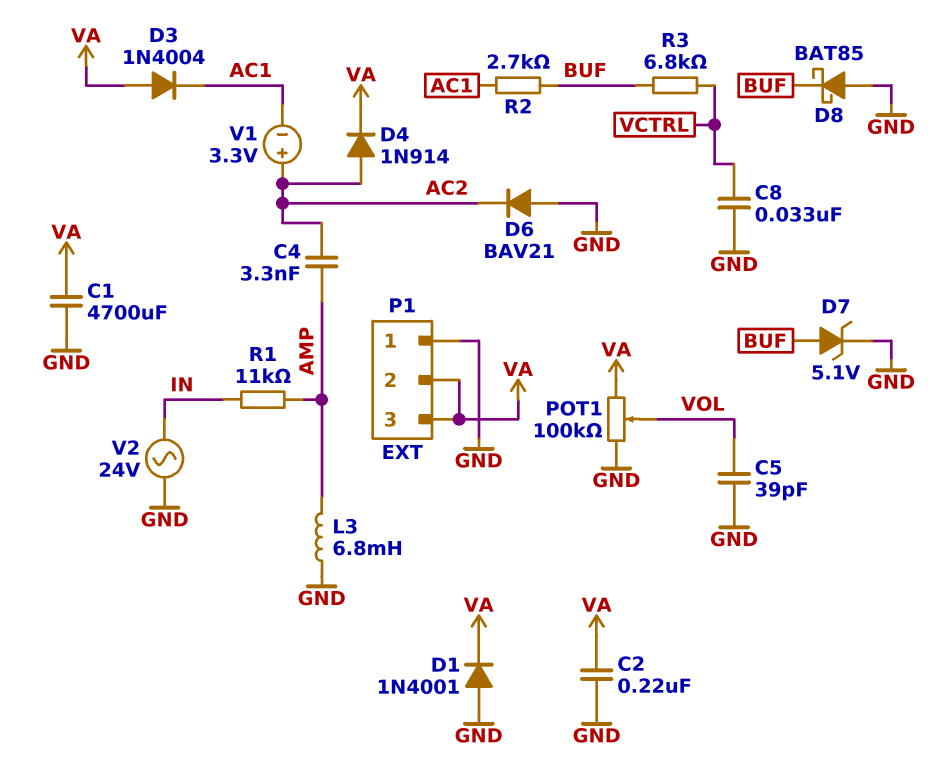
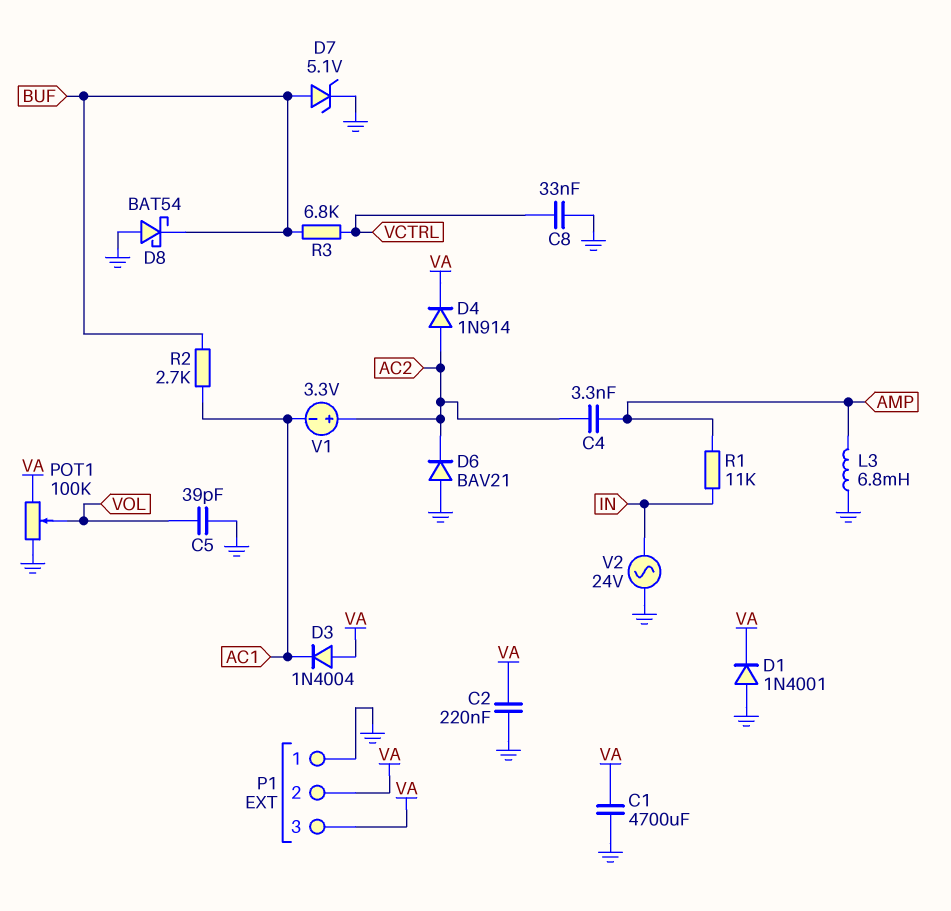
D8: schottky BAT85 (A GND, K BUF) -> schottky BAT54 (A GND, K BUF)

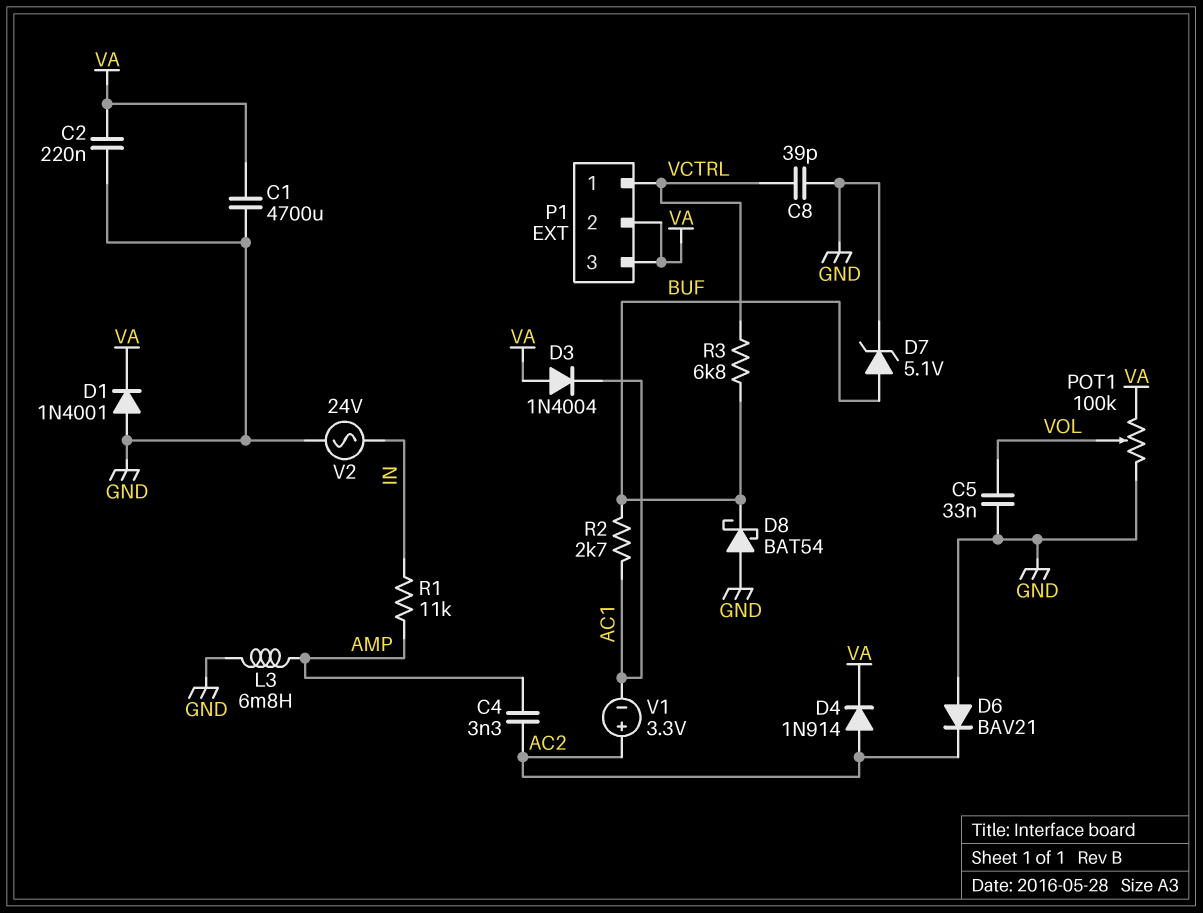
C5: 39pF (GND, VOL) -> 33nF (GND, VOL)
C8: 33nF (GND, VCTRL) -> 39pF (GND, VCTRL)
P1 pin 1: GND -> VCTRL

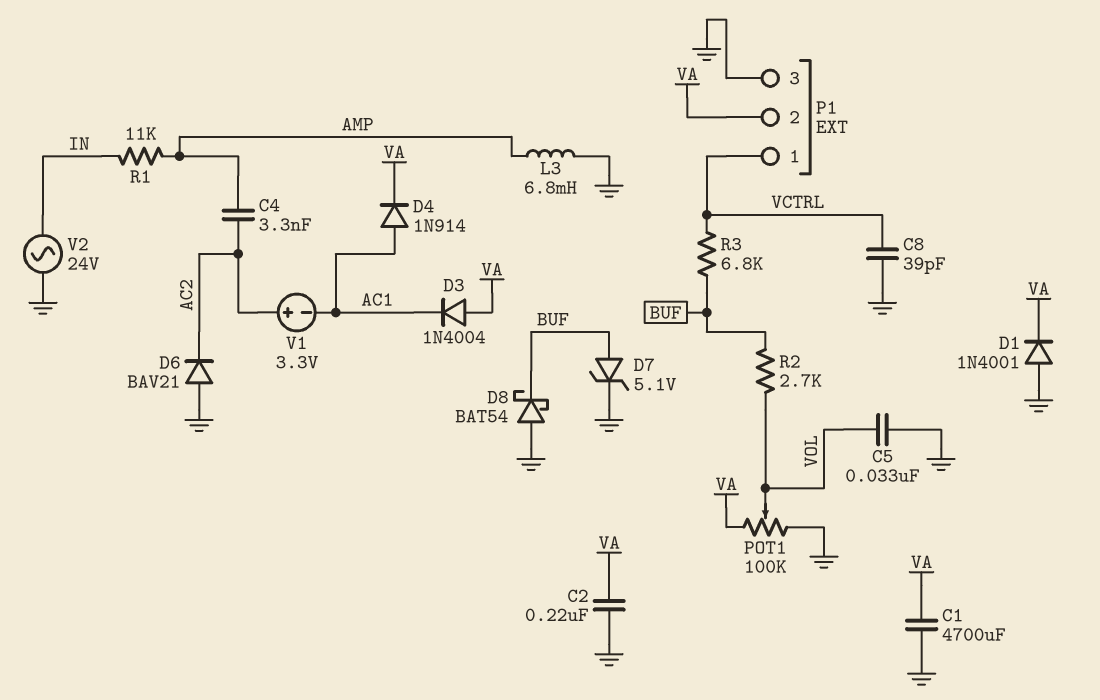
D4: diode 1N914 (A AC2, K VA) -> diode 1N914 (A AC1, K VA)
P1 pin 3: VA -> GND
R2: 2.7k (AC1, BUF) -> 2.7k (BUF, VOL)

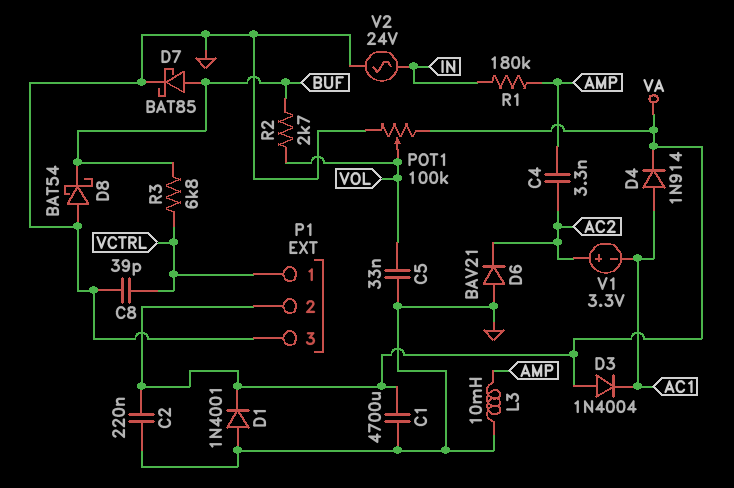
D7: zener 5.1V (A BUF, K GND) -> schottky BAT85 (A BUF, K GND)
L3: 6.8mH (AMP, GND) -> 10mH (AMP, GND)
R1: 11k (AMP, IN) -> 180k (AMP, IN)

